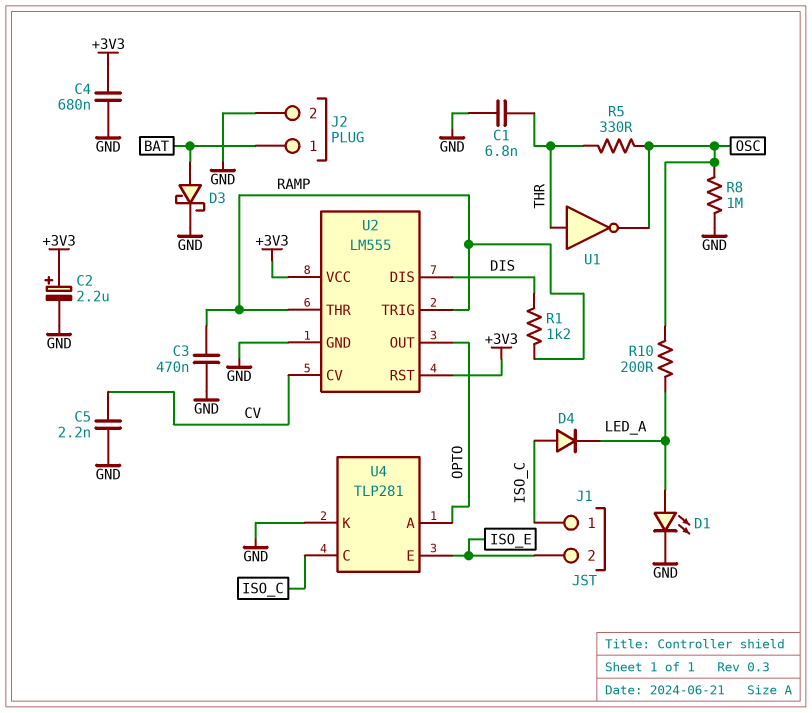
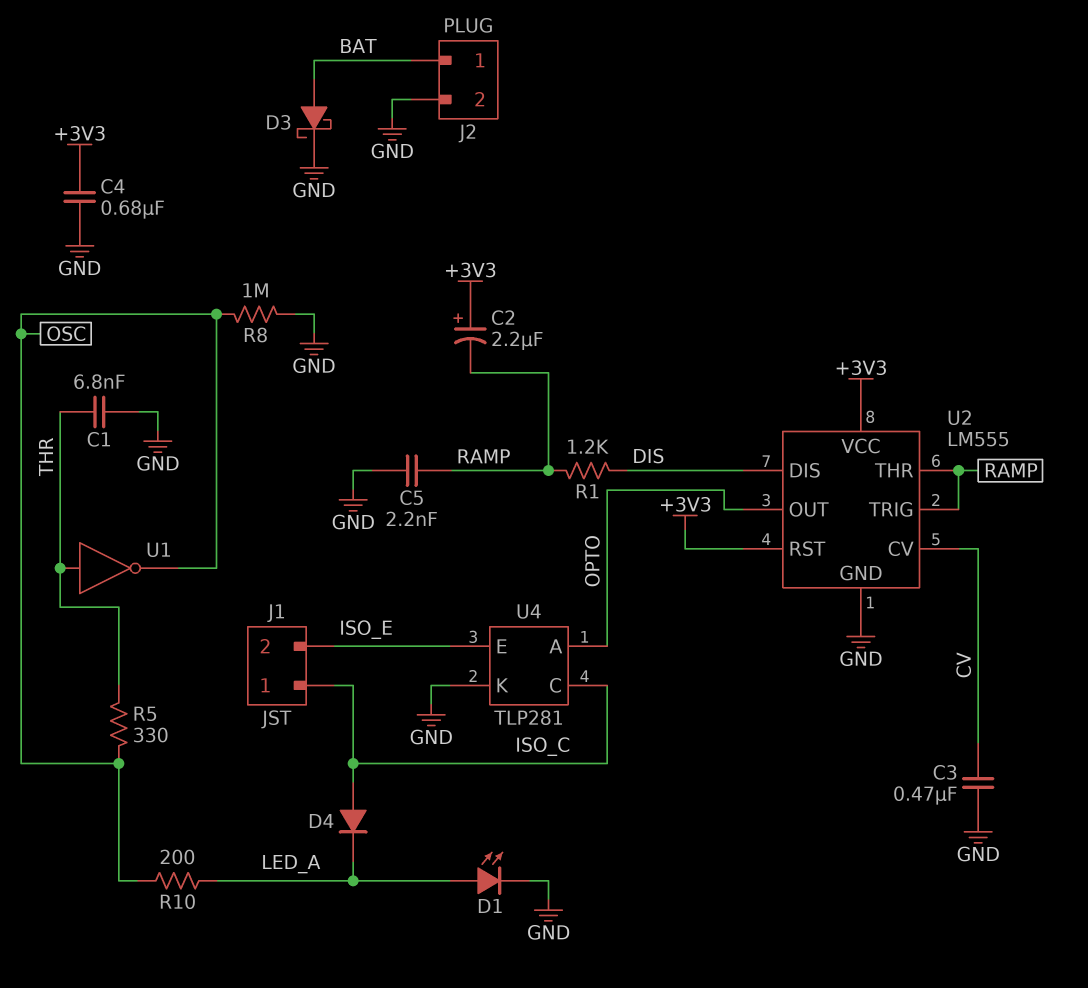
C2: 2.2uF (plus +3V3, minus GND) -> 2.2uF (plus +3V3, minus RAMP)
C3: 470nF (GND, RAMP) -> 470nF (CV, GND)
C5: 2.2nF (CV, GND) -> 2.2nF (GND, RAMP)

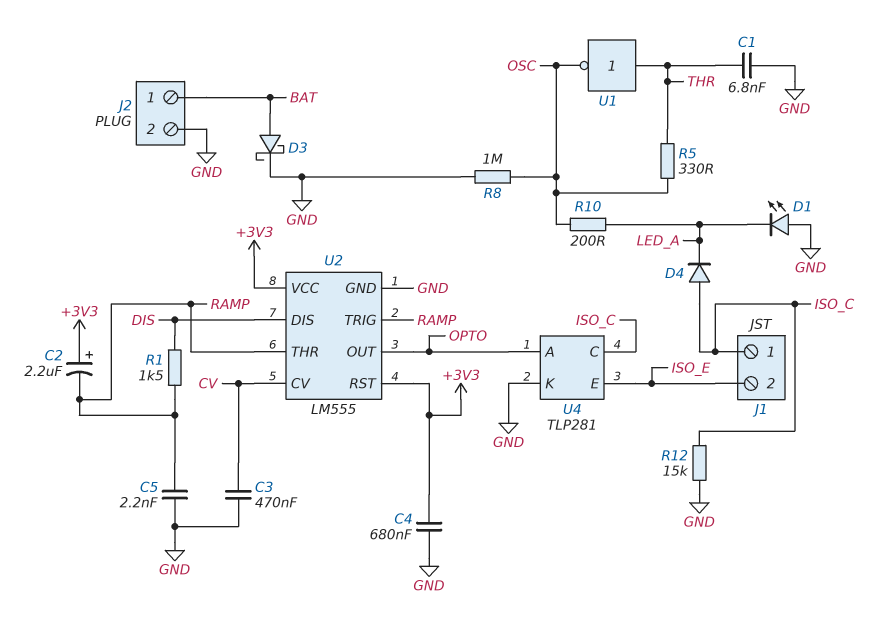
D1: LED (A LED_A, K GND) -> LED (A GND, K LED_A)
R1: 1.2k (DIS, RAMP) -> 1.5k (DIS, RAMP)
R12: none -> 15k (GND, ISO_C)

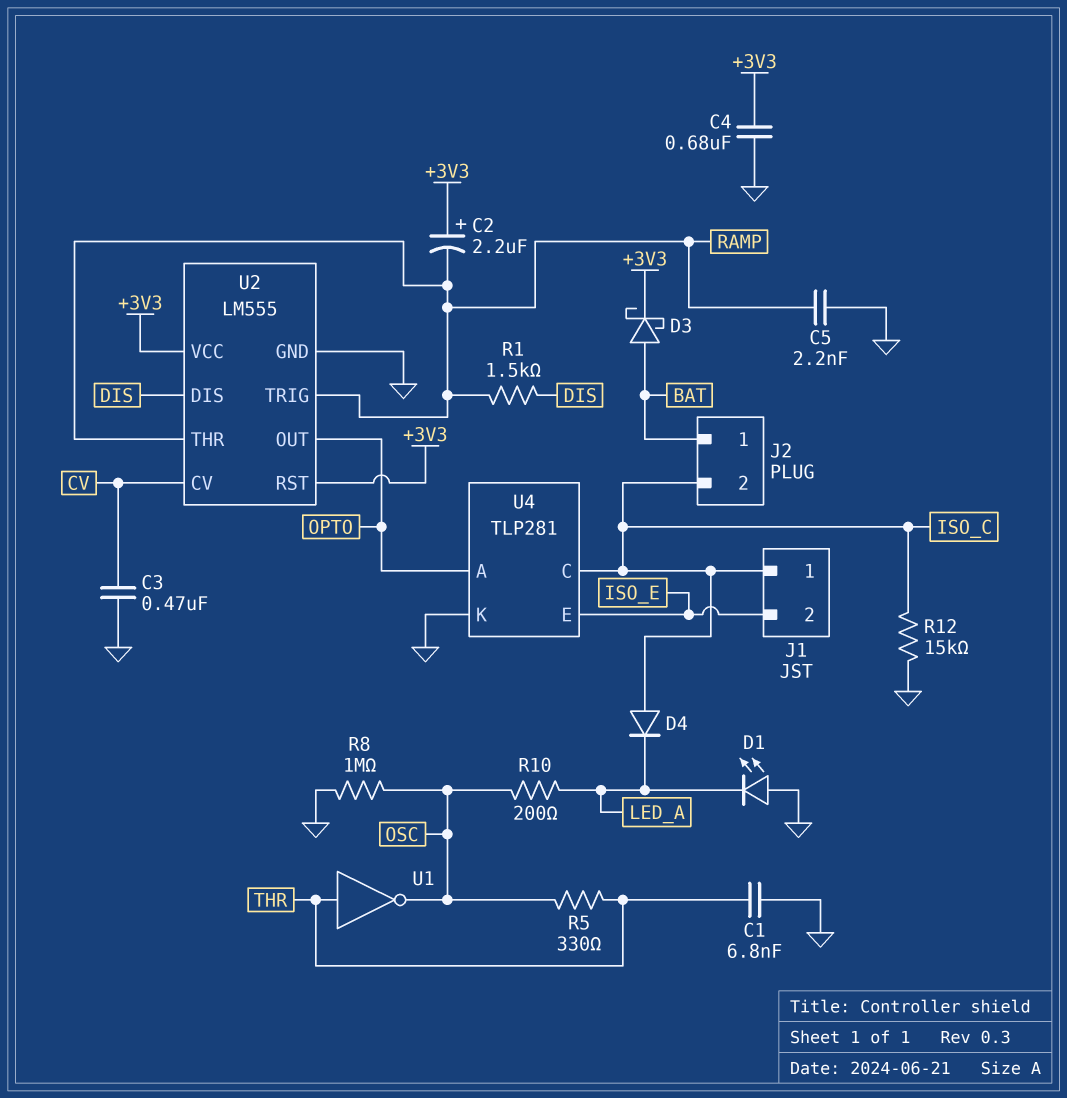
D3: schottky (A BAT, K GND) -> schottky (A BAT, K +3V3)
J2 pin 2: GND -> ISO_C

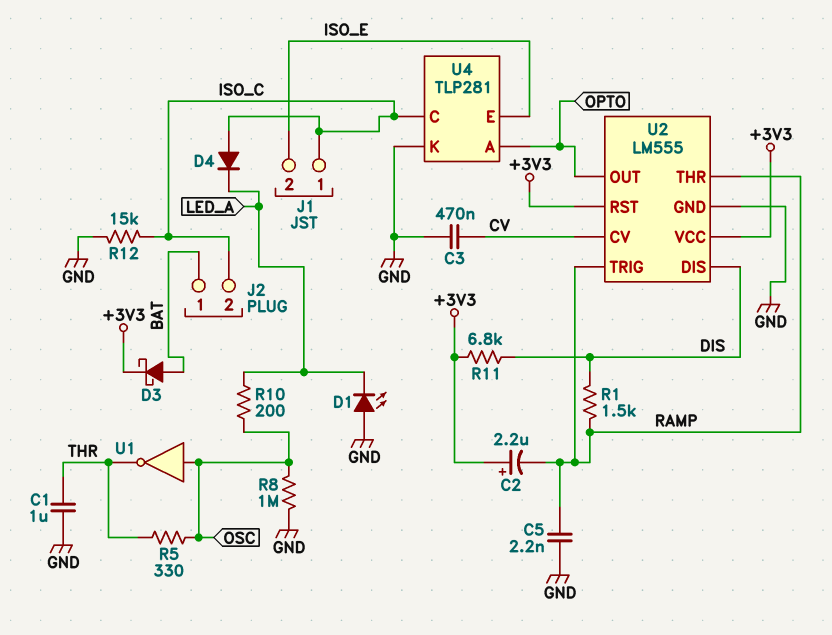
C1: 6.8nF (GND, THR) -> 1uF (GND, THR)
C4: 680nF (+3V3, GND) -> none
R11: none -> 6.8k (+3V3, DIS)
U1: NOT (in THR, out OSC) -> NOT (in OSC, out THR)

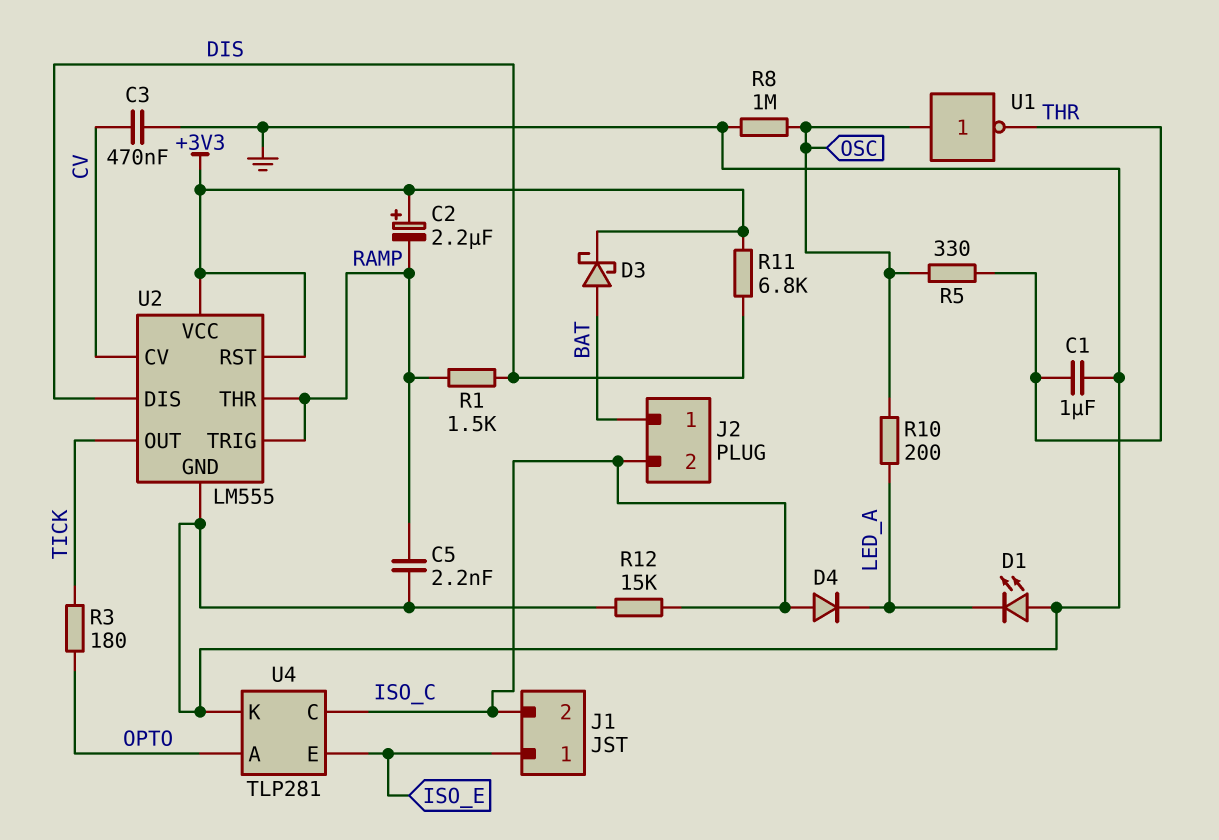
J1 pin 1: ISO_C -> ISO_E
J1 pin 2: ISO_E -> ISO_C
R3: none -> 180 (OPTO, TICK)
U2 pin OUT: OPTO -> TICK

